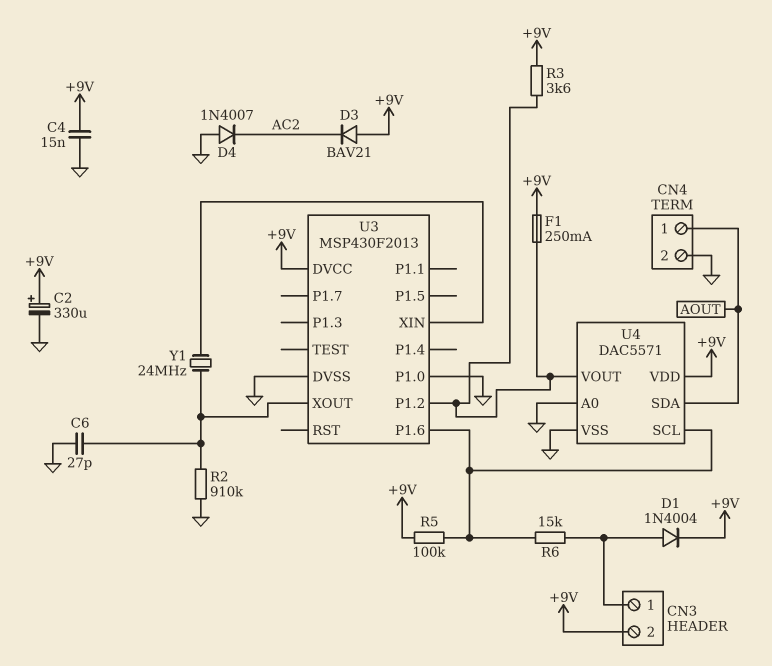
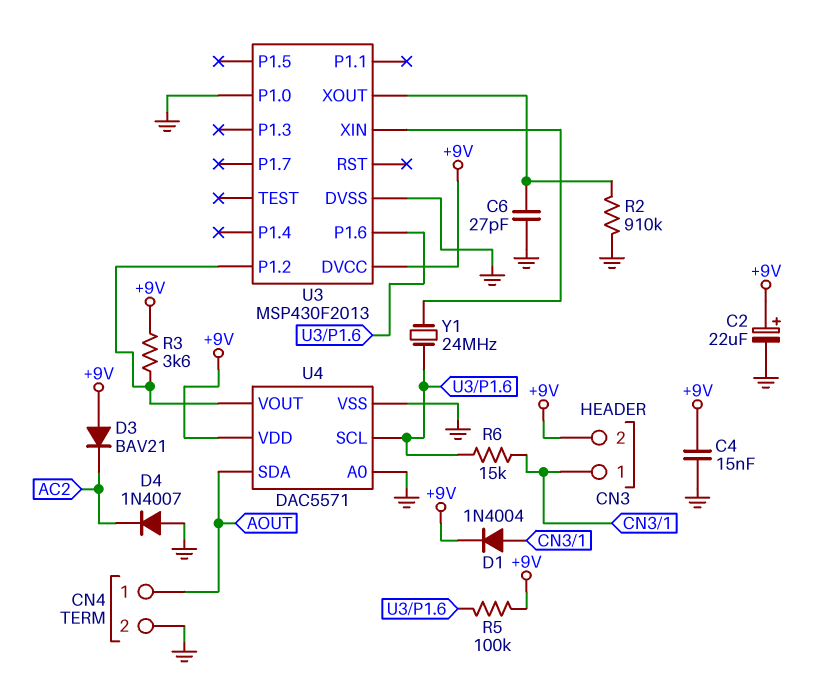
C2: 330uF (plus +9V, minus GND) -> 22uF (plus +9V, minus GND)
F1: 250mA (+9V, U3/P1.2) -> none
Y1: 24MHz (U3/XIN, U3/XOUT) -> 24MHz (U3/P1.6, U3/XIN)

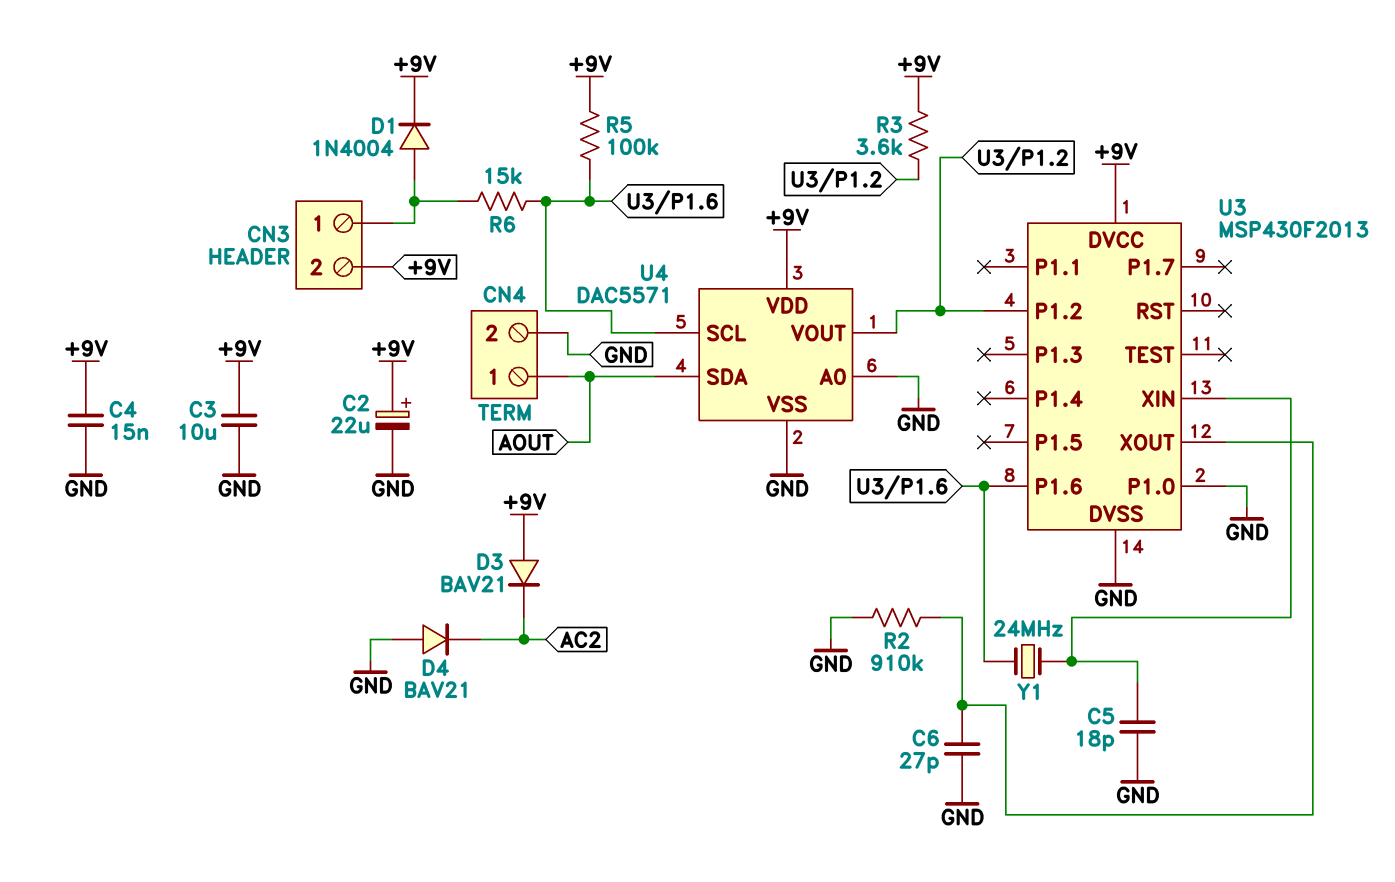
C3: none -> 10uF (+9V, GND)
C5: none -> 18pF (GND, U3/XIN)
D4: diode 1N4007 (A GND, K AC2) -> diode BAV21 (A GND, K AC2)

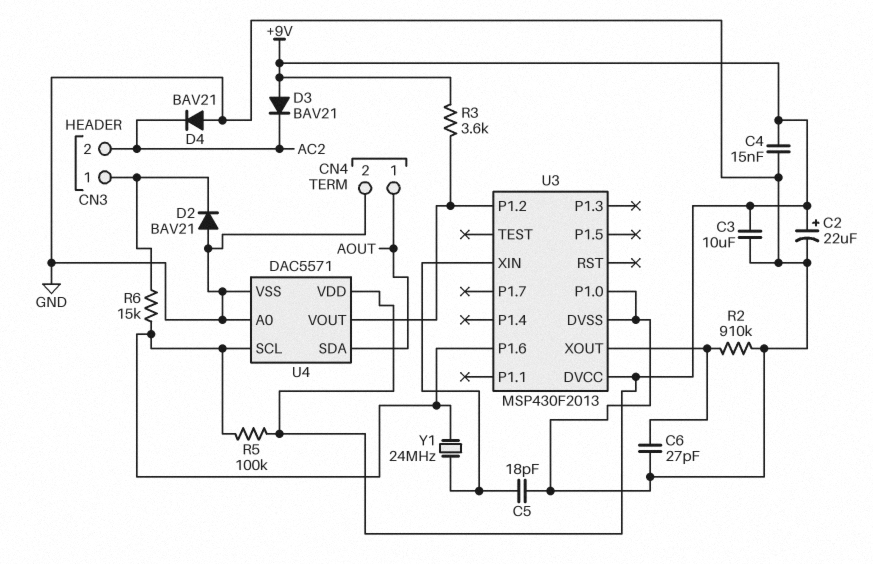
CN3 pin 2: +9V -> AC2
D1: diode 1N4004 (A CN3/1, K +9V) -> none
D2: none -> diode BAV21 (A GND, K CN3/1)

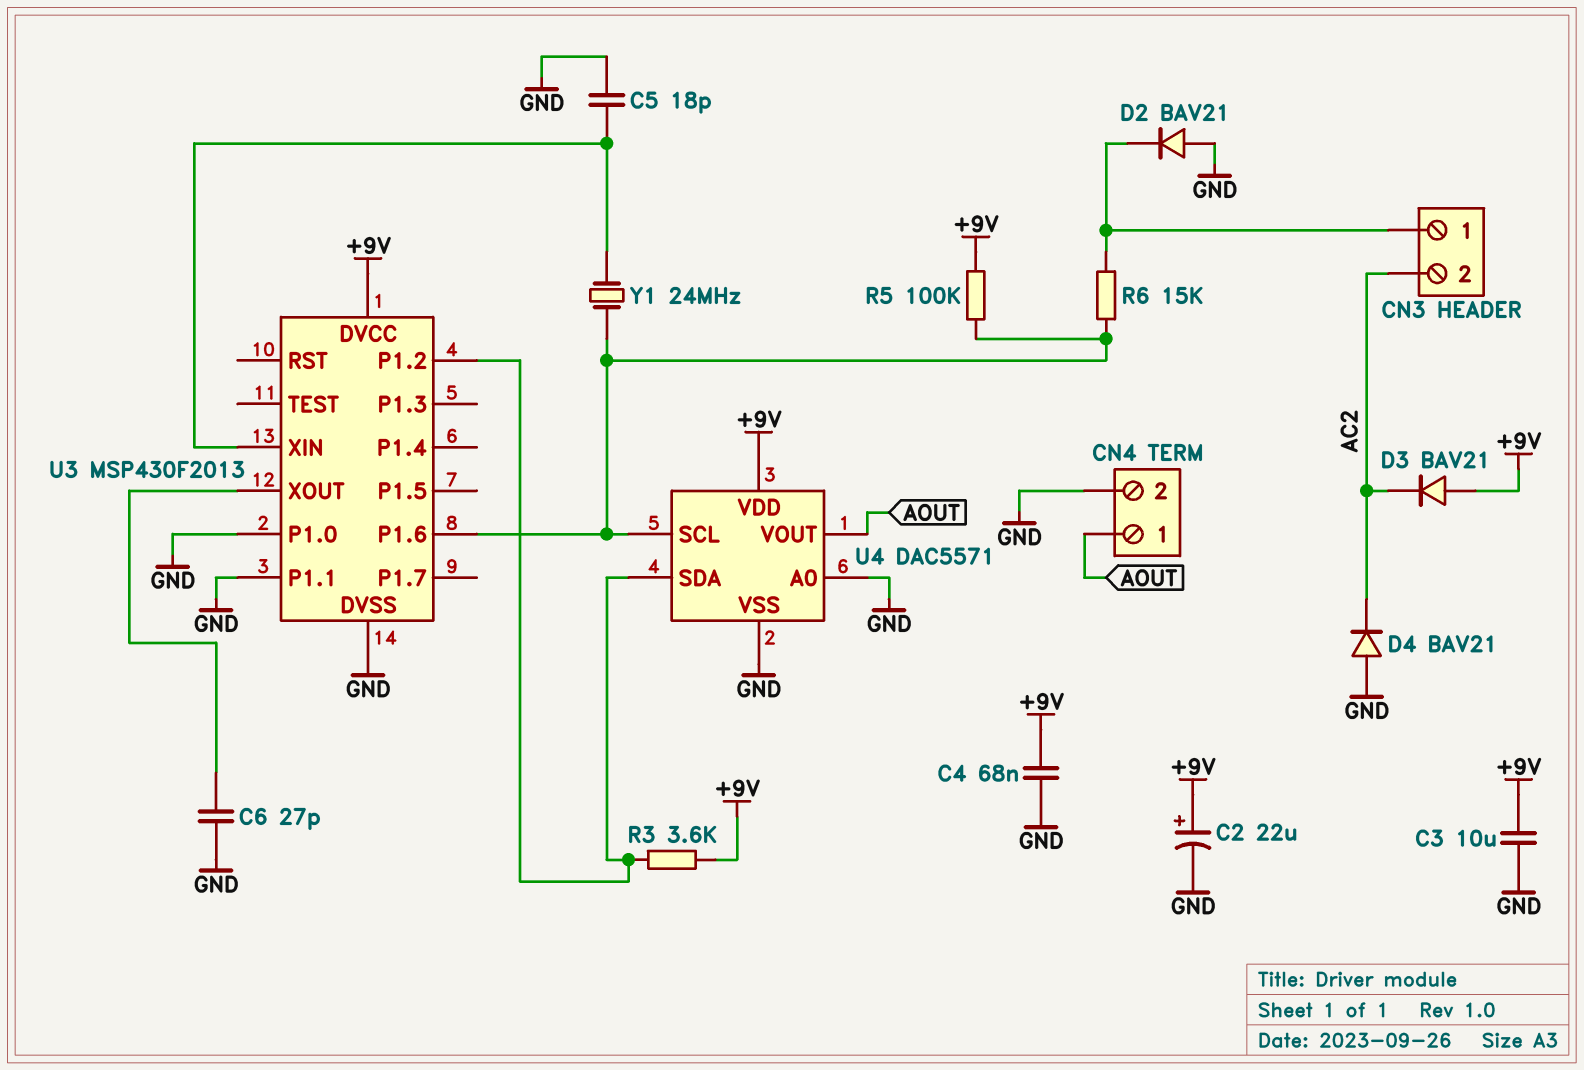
C4: 15nF (+9V, GND) -> 68nF (+9V, GND)
R2: 910k (GND, U3/XOUT) -> none
U3 pin P1.1: none -> GND
U4 pin SDA: AOUT -> U3/P1.2
U4 pin VOUT: U3/P1.2 -> AOUT

